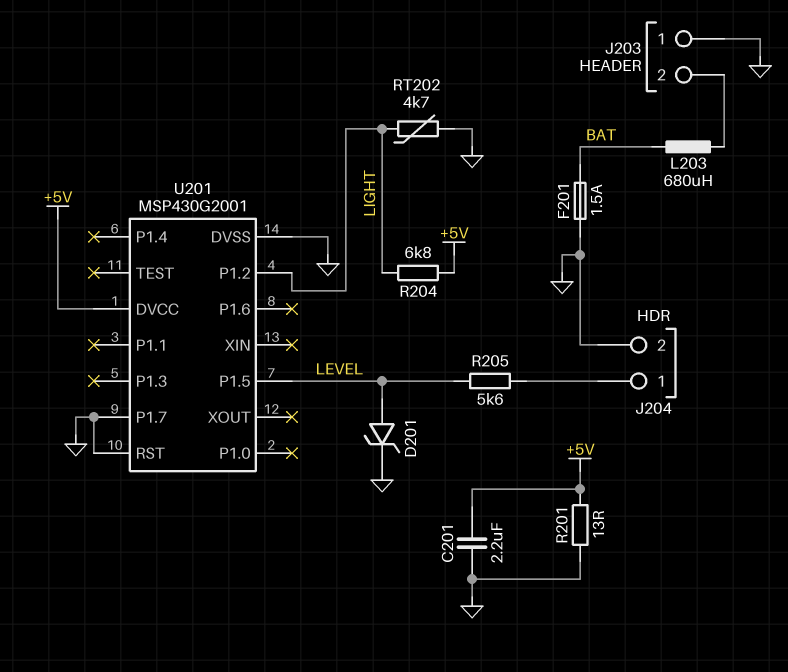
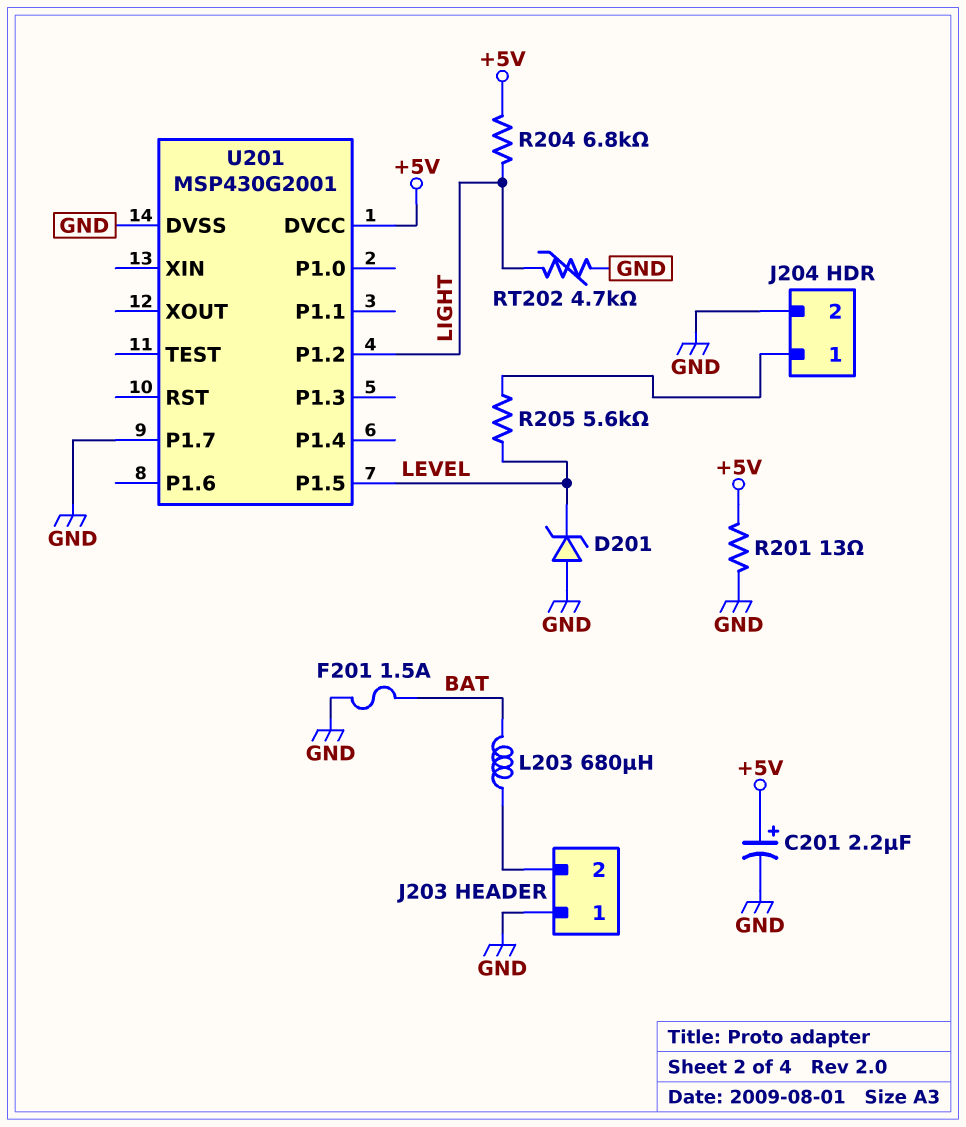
C201: 2.2uF (+5V, GND) -> 2.2uF (plus +5V, minus GND)
D201: zener (A LEVEL, K GND) -> zener (A GND, K LEVEL)
U201 pin RST: GND -> none

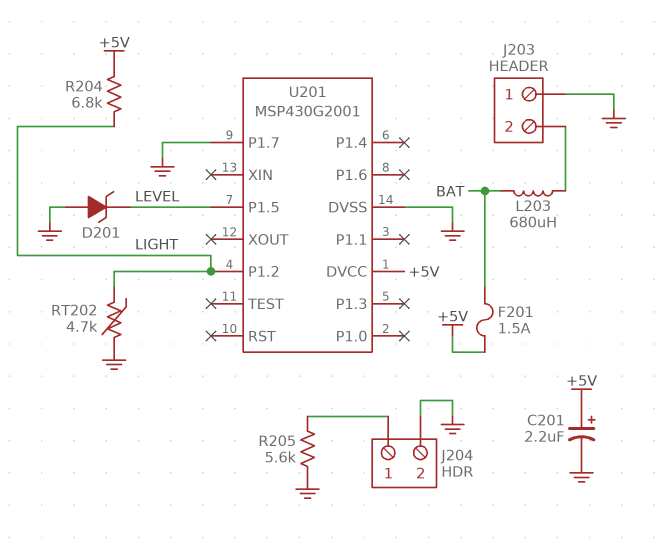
F201: 1.5A (BAT, GND) -> 1.5A (+5V, BAT)
R201: 13 (+5V, GND) -> none
R205: 5.6k (J204/1, LEVEL) -> 5.6k (GND, J204/1)

